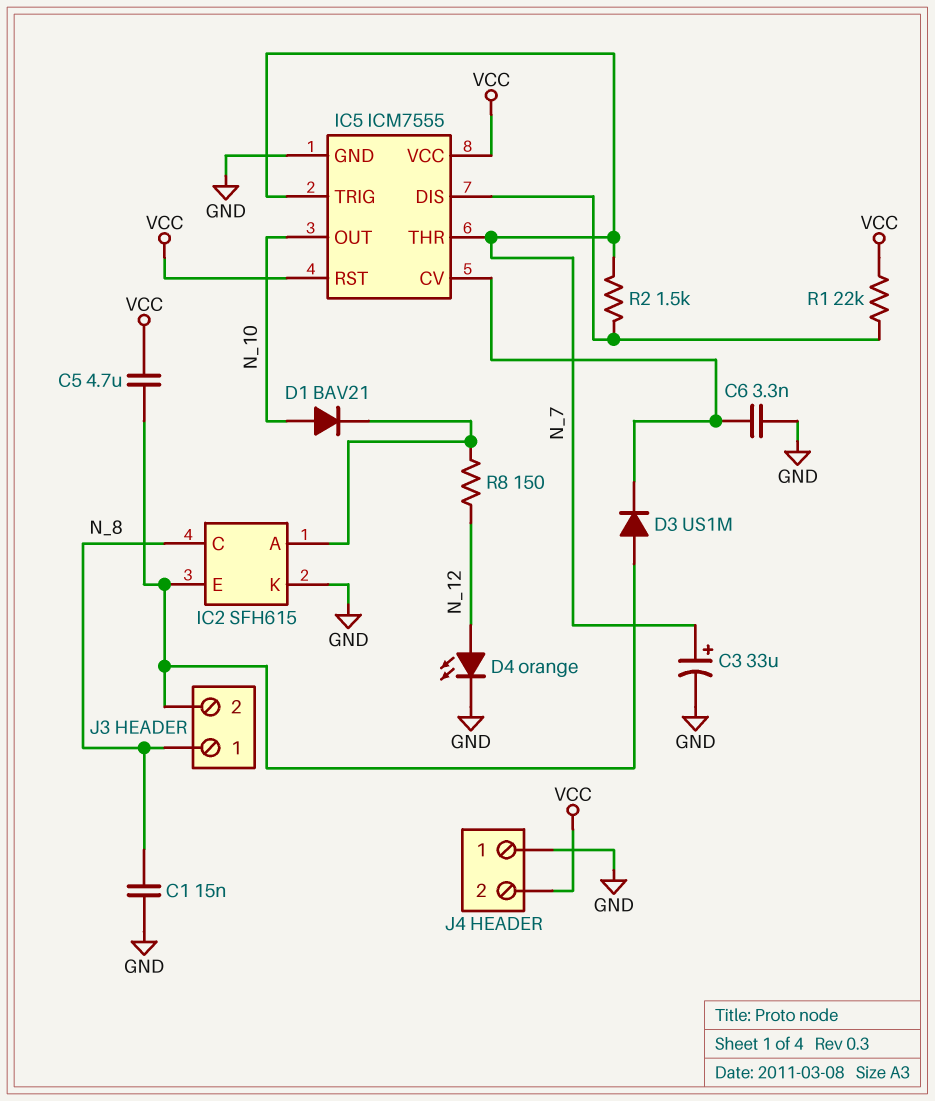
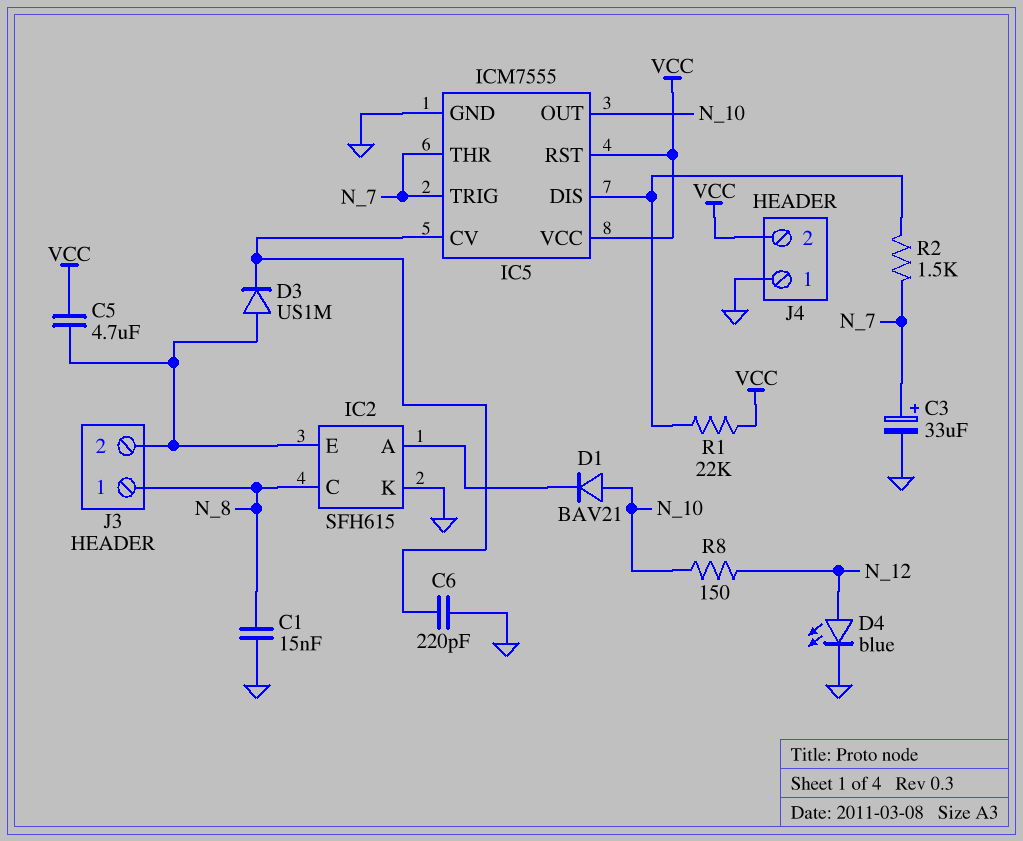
C6: 3.3nF (GND, IC5/CV) -> 220pF (GND, IC5/CV)
D4: LED orange (A N_12, K GND) -> LED blue (A N_12, K GND)
R8: 150 (IC2/A, N_12) -> 150 (N_10, N_12)

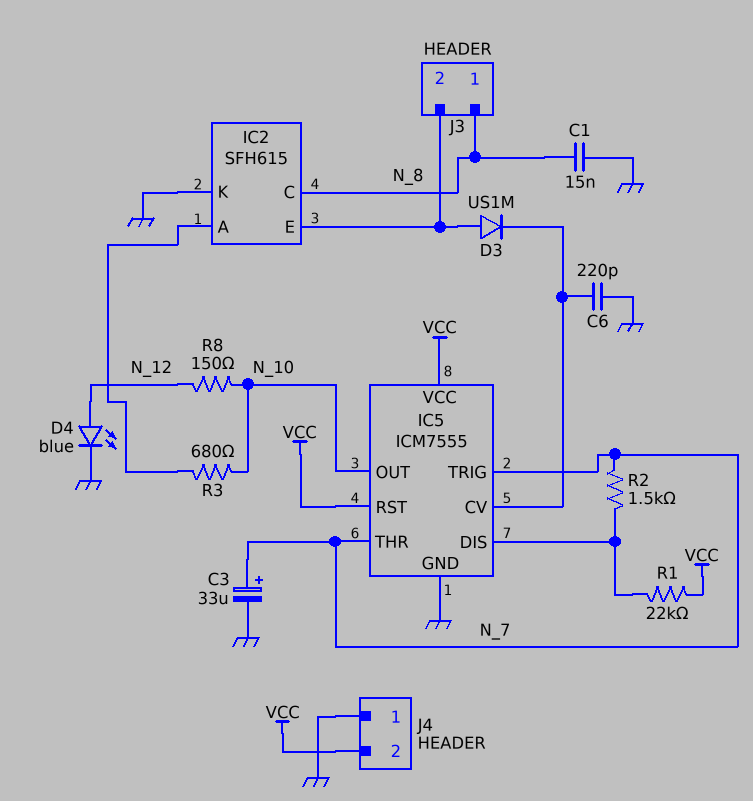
C5: 4.7uF (IC2/E, VCC) -> none
D1: diode BAV21 (A N_10, K IC2/A) -> none
R3: none -> 680 (IC2/A, N_10)

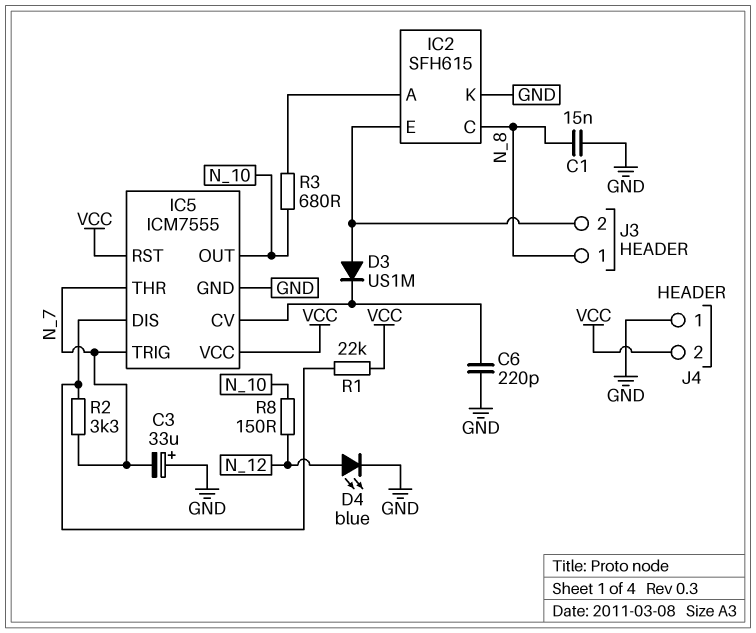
C3: 33uF (plus N_7, minus GND) -> 33uF (plus GND, minus N_7)
R2: 1.5k (IC5/DIS, N_7) -> 3.3k (IC5/DIS, N_7)

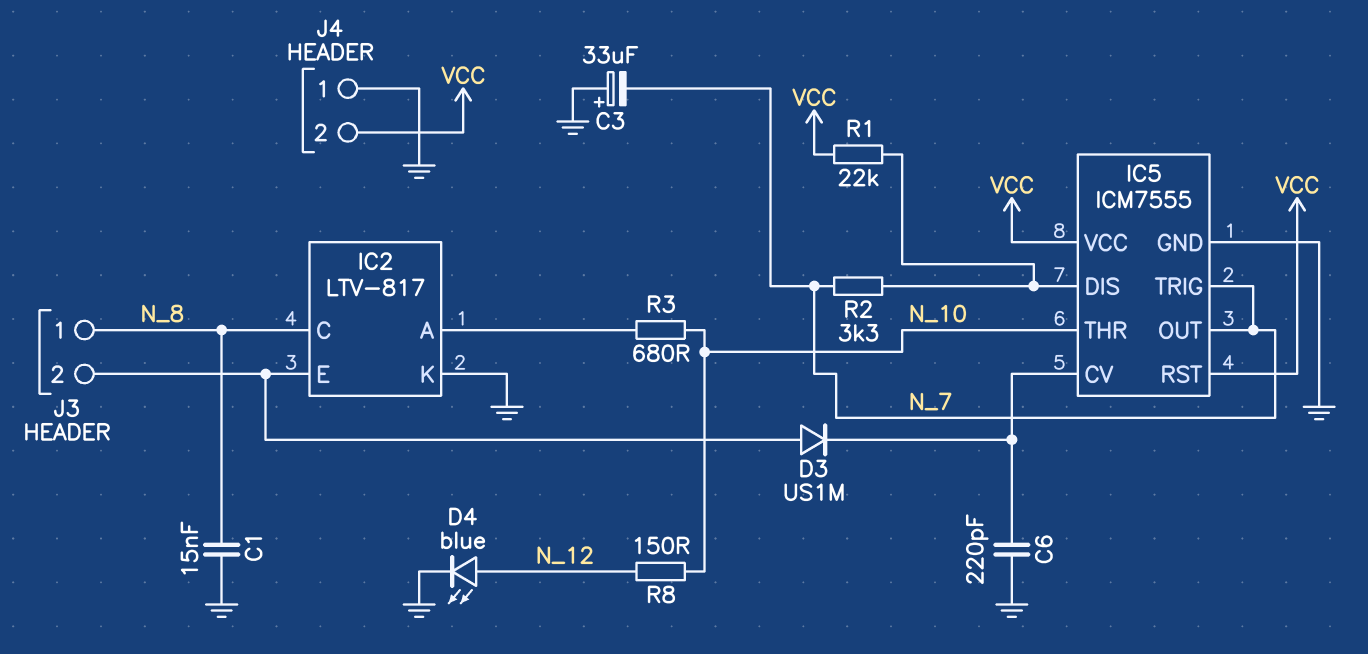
IC2: SFH615 -> LTV-817
IC5 pin OUT: N_10 -> N_7
IC5 pin THR: N_7 -> N_10

